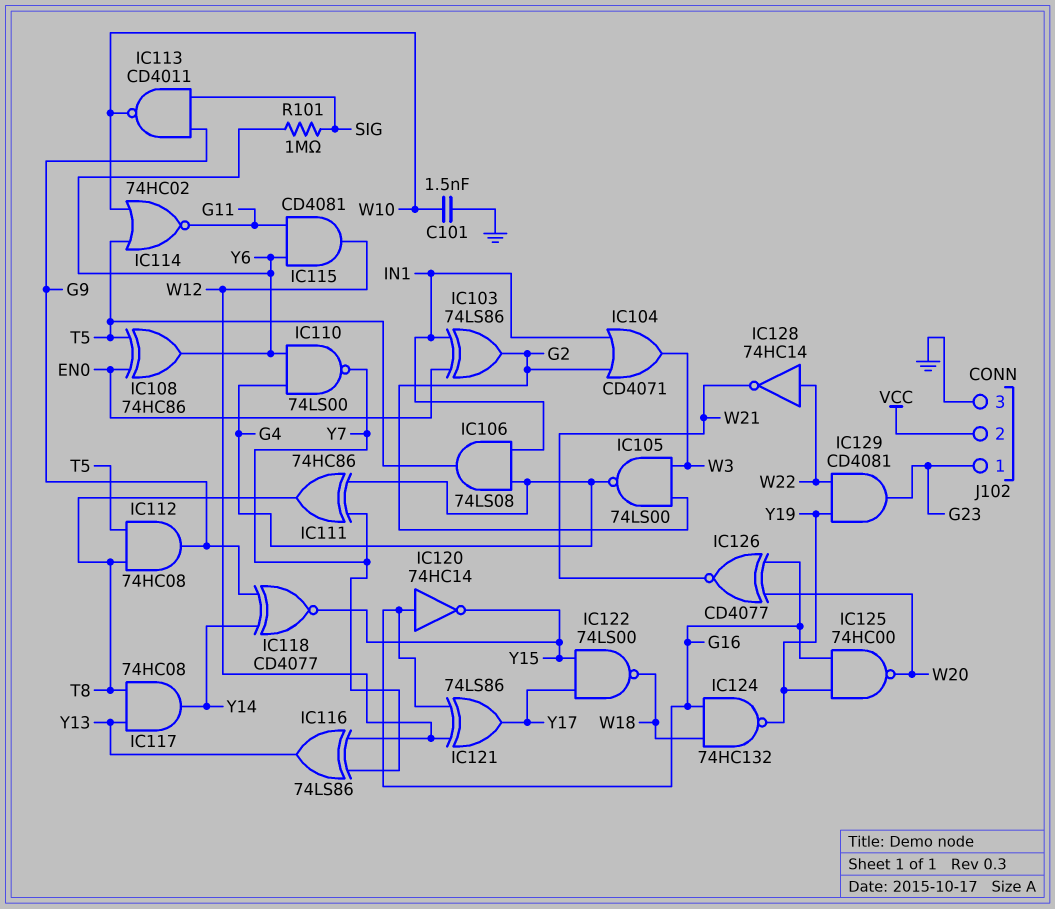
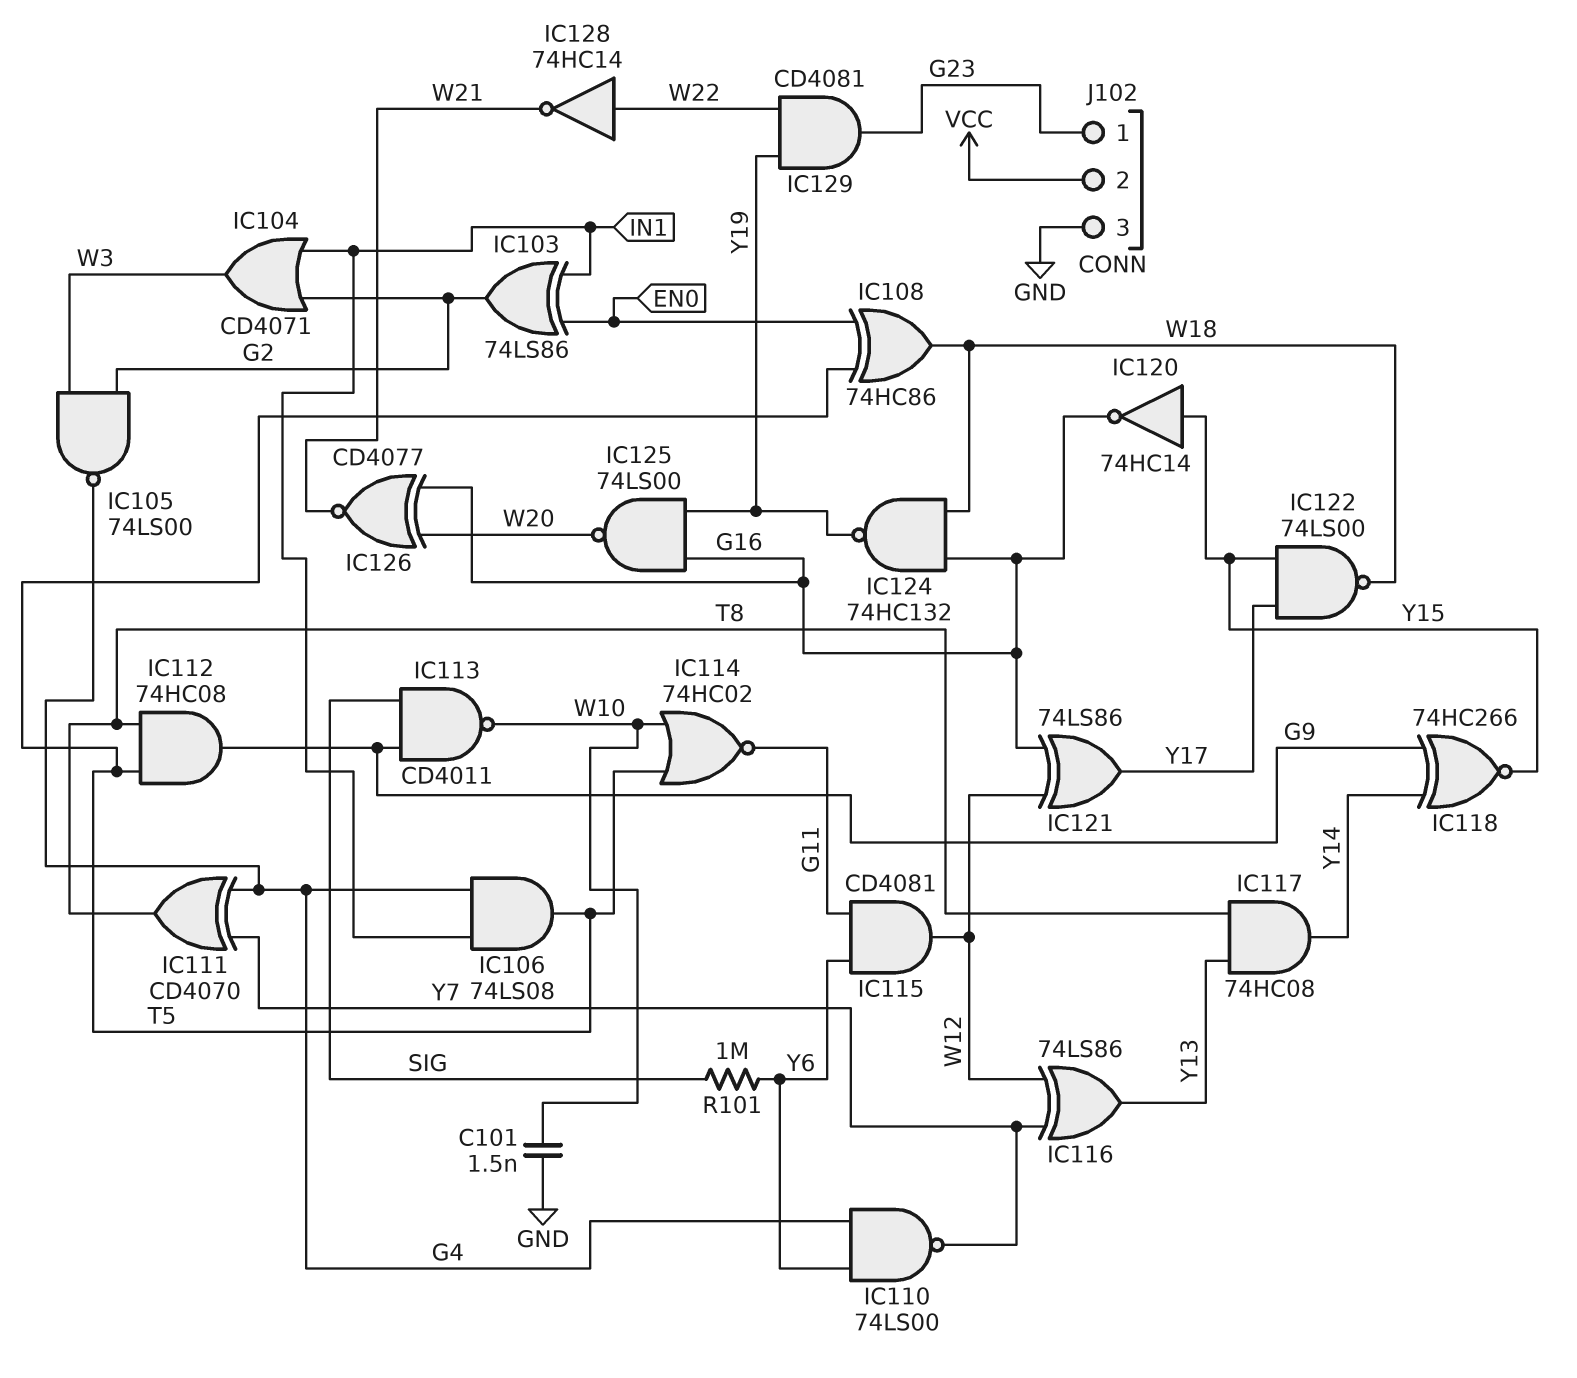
IC108: XOR 74HC86 (in EN0, in T5, out Y6) -> XOR 74HC86 (in EN0, in T5, out W18)
IC111: XOR 74HC86 (in G4, in Y7, out T8) -> XOR CD4070 (in G4, in Y7, out T8)
IC118: XNOR CD4077 (in G9, in Y14, out Y15) -> XNOR 74HC266 (in G9, in Y14, out Y15)
IC120: NOT 74HC14 (in G16, out Y15) -> NOT 74HC14 (in Y15, out G16)
IC125: NAND 74HC00 (in G16, in Y19, out W20) -> NAND 74LS00 (in G16, in Y19, out W20)

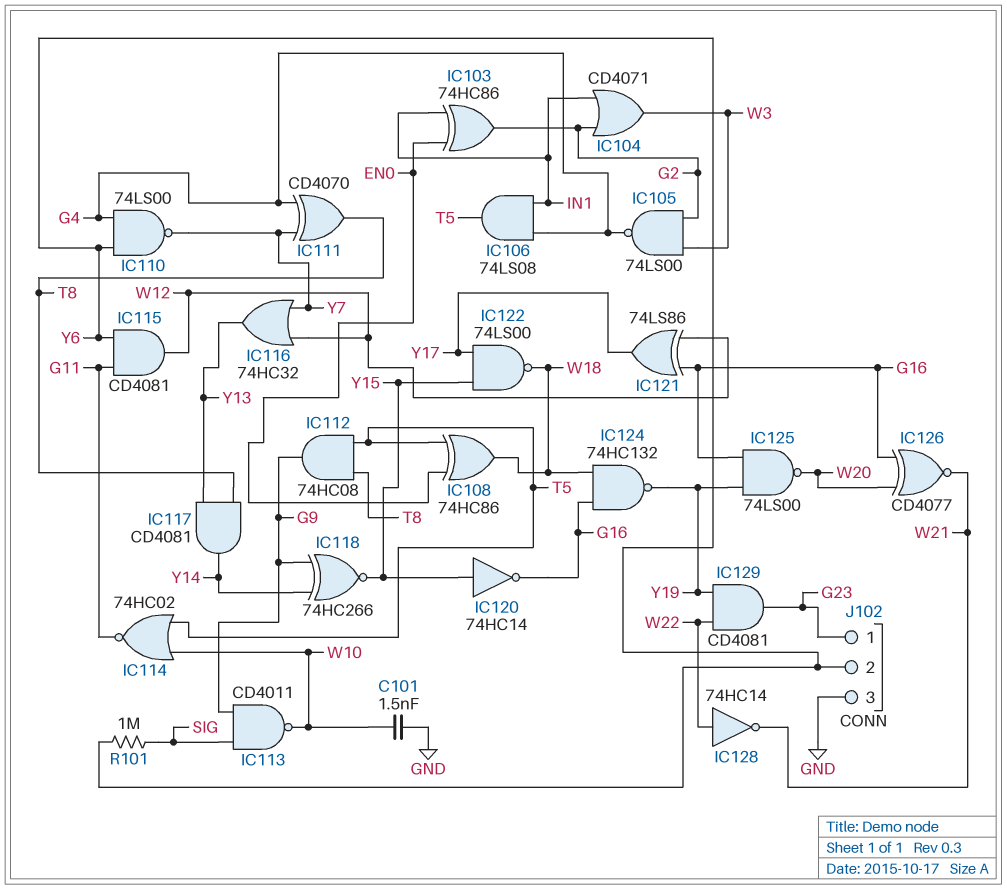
IC103: XOR 74LS86 (in EN0, in IN1, out G2) -> XOR 74HC86 (in EN0, in IN1, out G2)
IC116: XOR 74LS86 (in W12, in Y7, out Y13) -> OR 74HC32 (in W12, in Y7, out Y13)
IC117: AND 74HC08 (in T8, in Y13, out Y14) -> AND CD4081 (in T8, in Y13, out Y14)
J102 pin 2: VCC -> Y6

